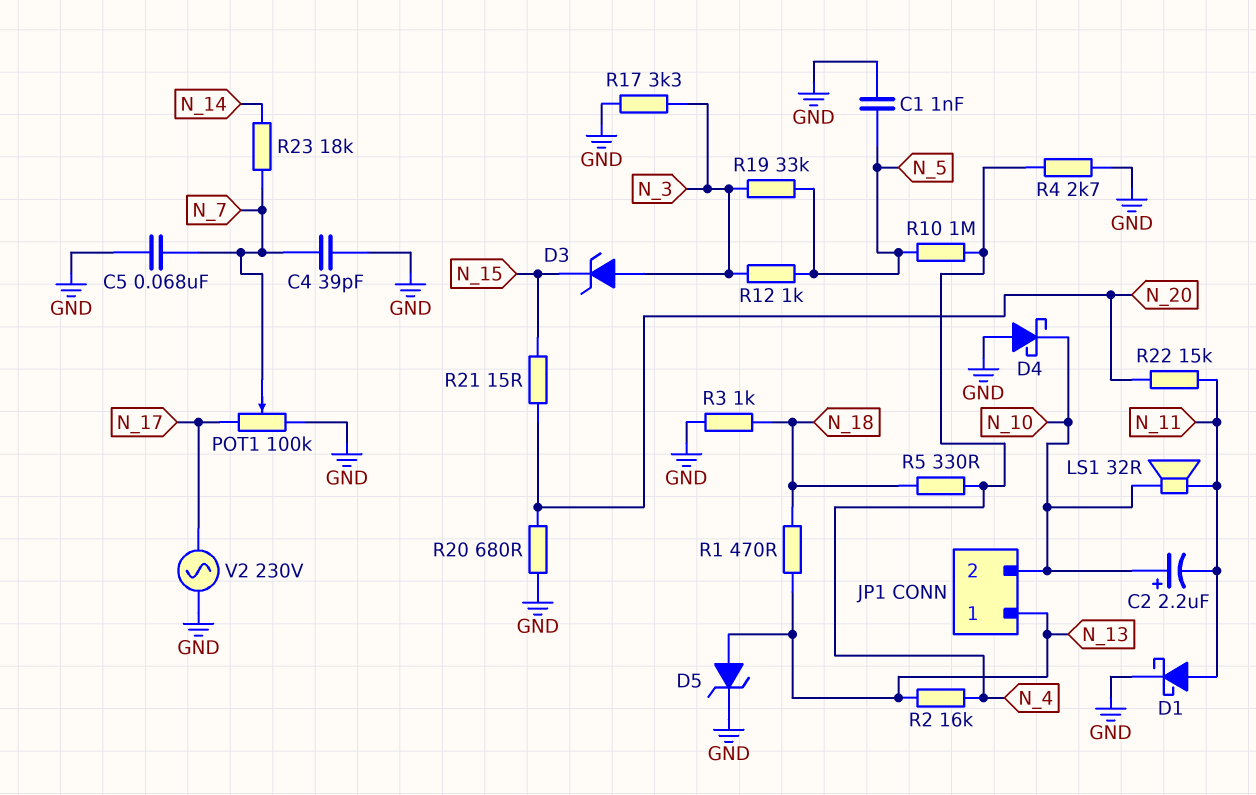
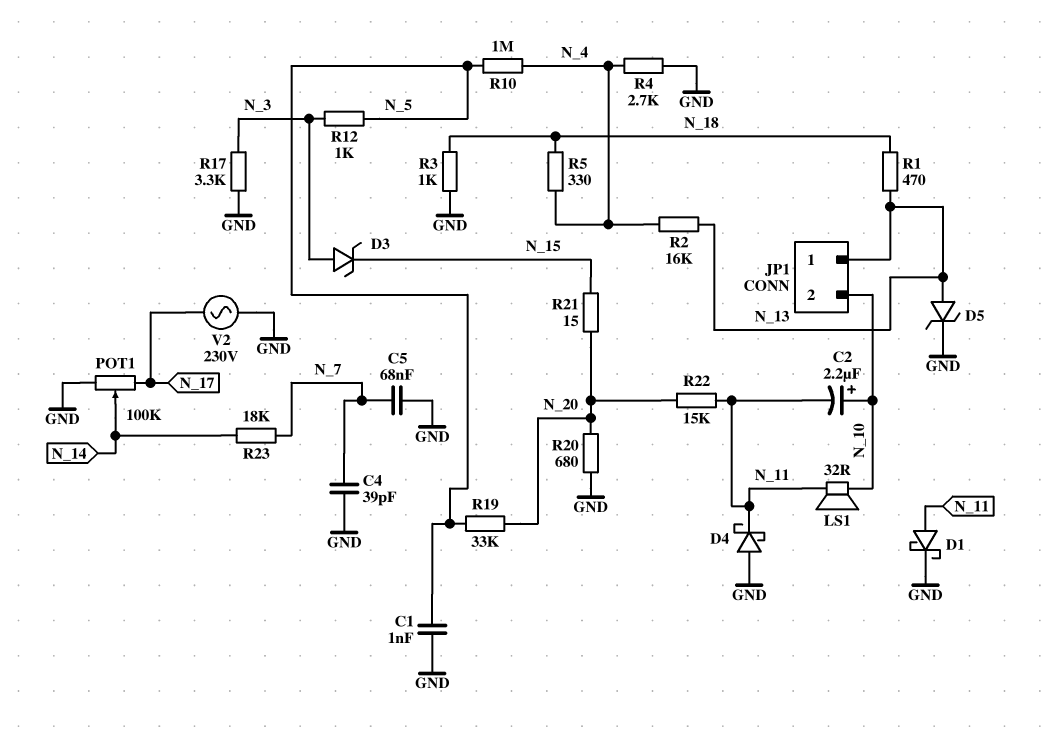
D4: schottky (A GND, K N_10) -> schottky (A GND, K N_11)
POT1: 100k (GND, N_17, wiper N_7) -> 100k (GND, N_17, wiper N_14)
R19: 33k (N_3, N_5) -> 33k (N_5, N_20)

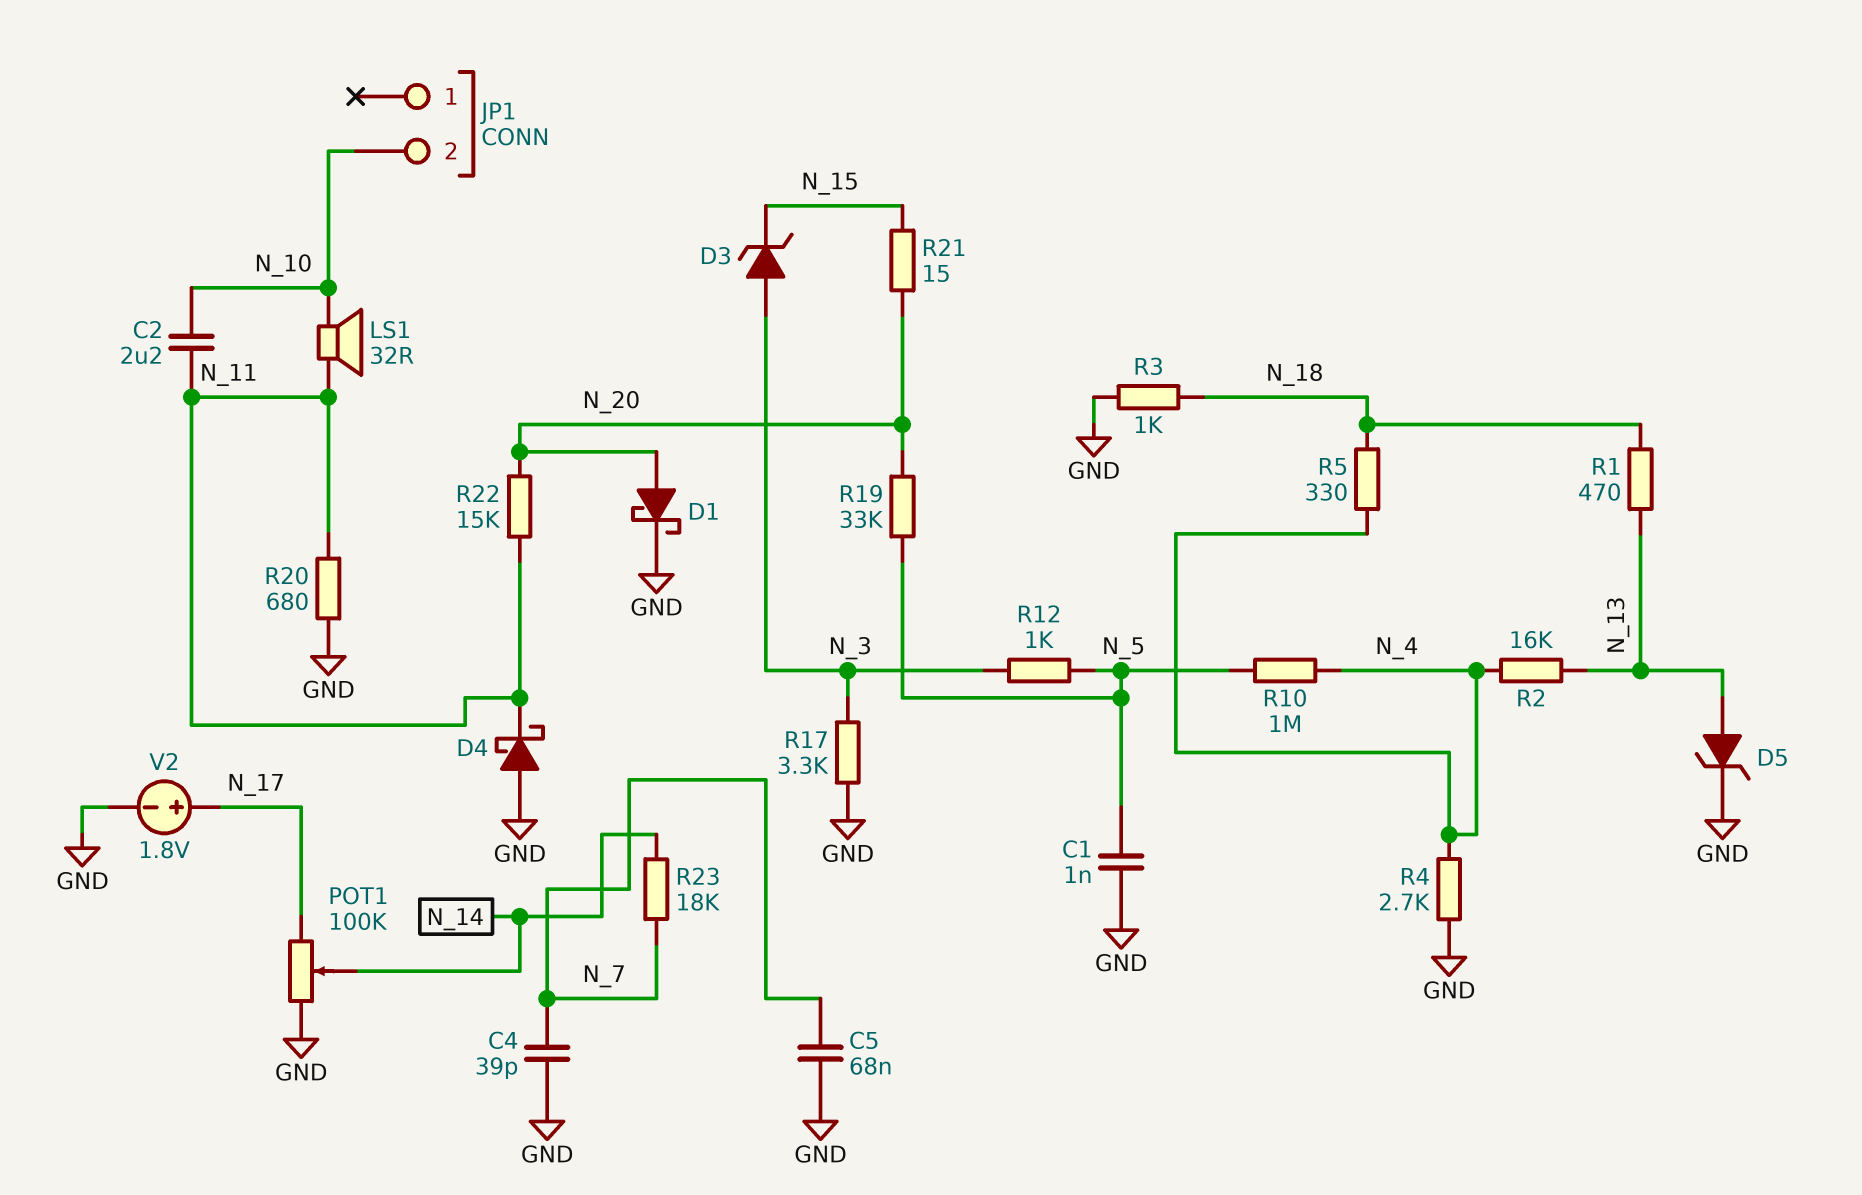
C2: 2.2uF (plus N_10, minus N_11) -> 2.2uF (N_10, N_11)
D1: schottky (A N_11, K GND) -> schottky (A N_20, K GND)
JP1 pin 1: N_13 -> none
R20: 680 (GND, N_20) -> 680 (GND, N_11)
V2: AC 230V (GND, N_17) -> 1.8V (plus N_17, minus GND)

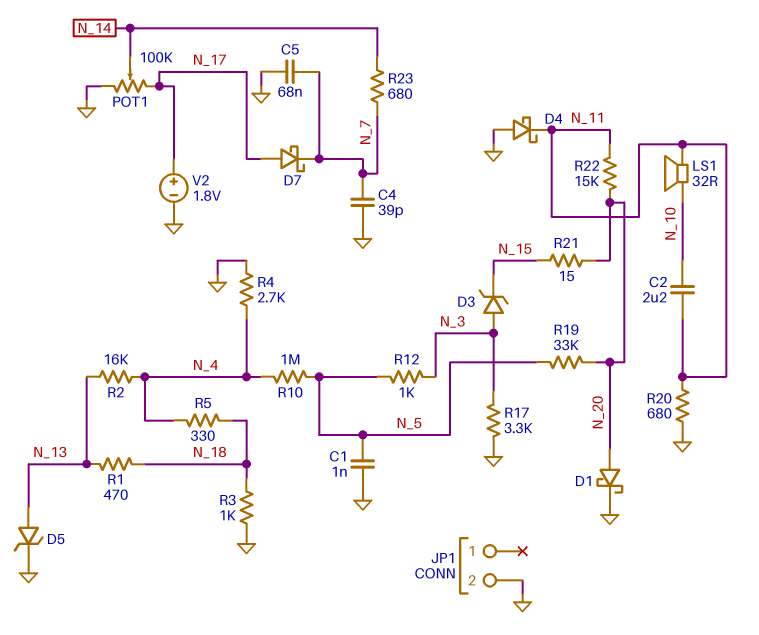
D7: none -> schottky (A N_17, K N_7)
JP1 pin 2: N_10 -> GND
R23: 18k (N_7, N_14) -> 680 (N_7, N_14)

